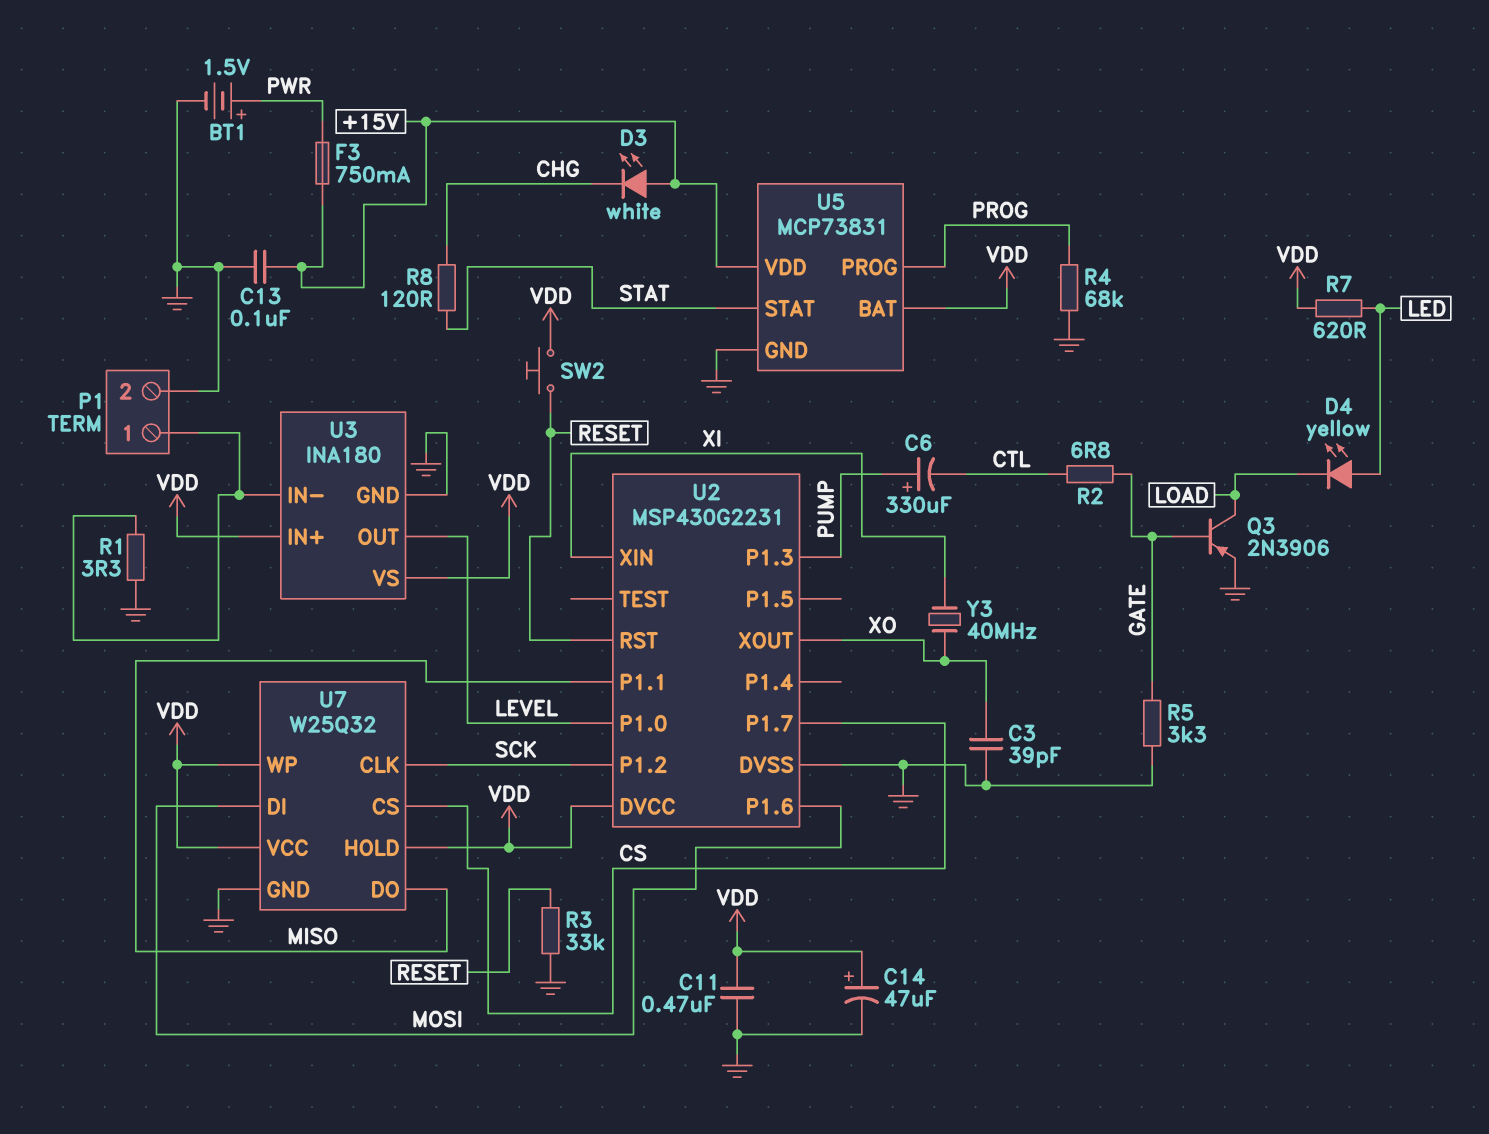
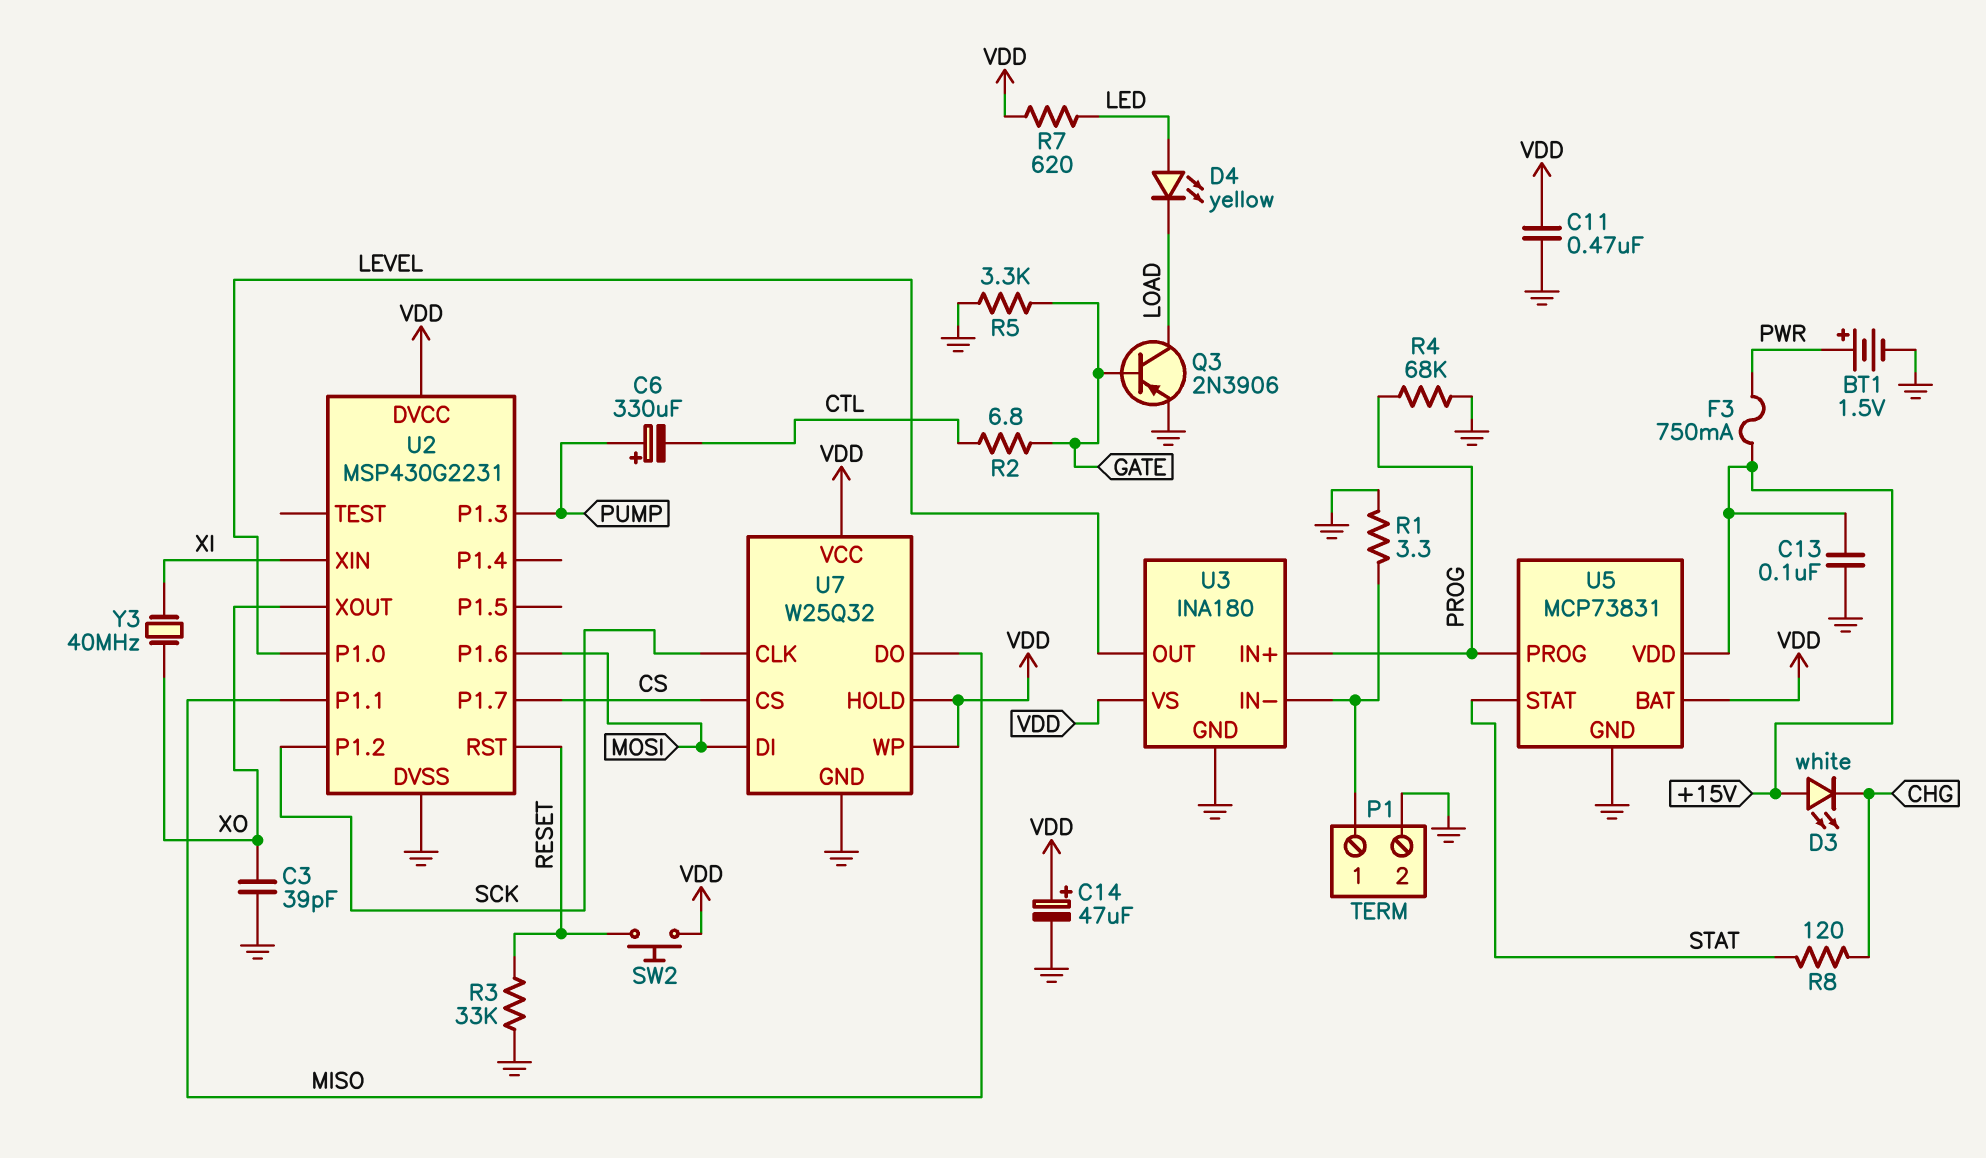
U3 pin IN+: VDD -> PROG

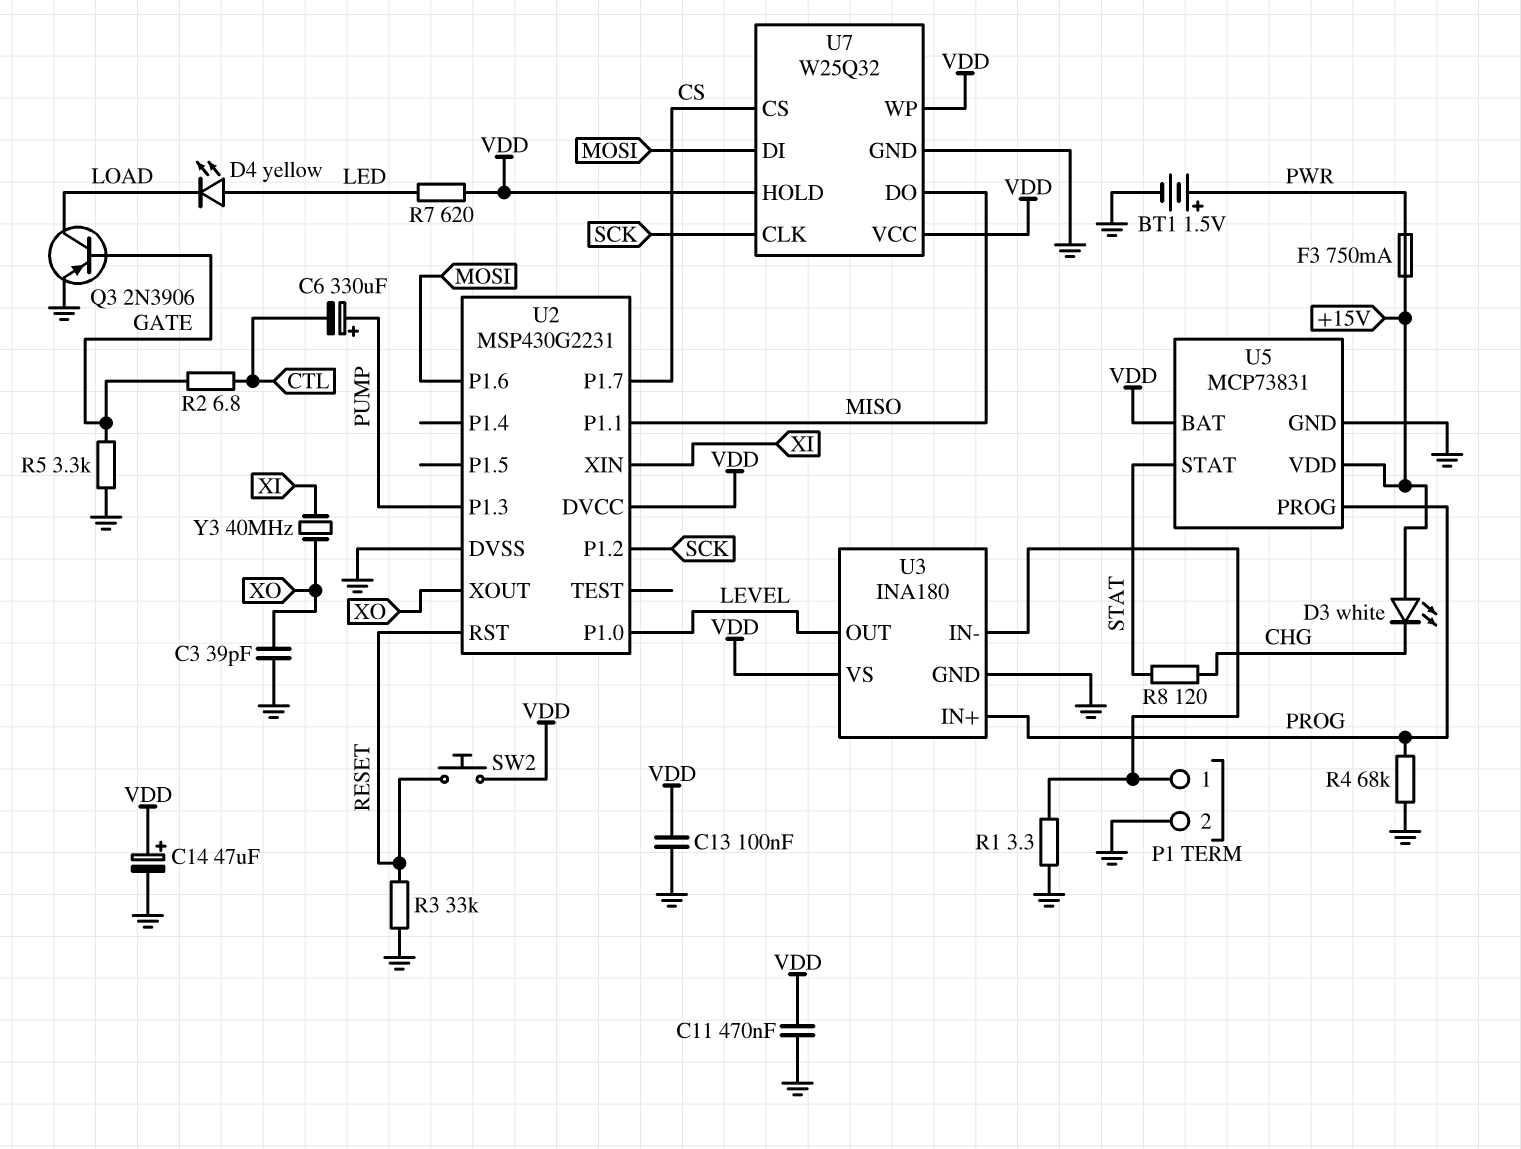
C13: 100nF (+15V, GND) -> 100nF (GND, VDD)

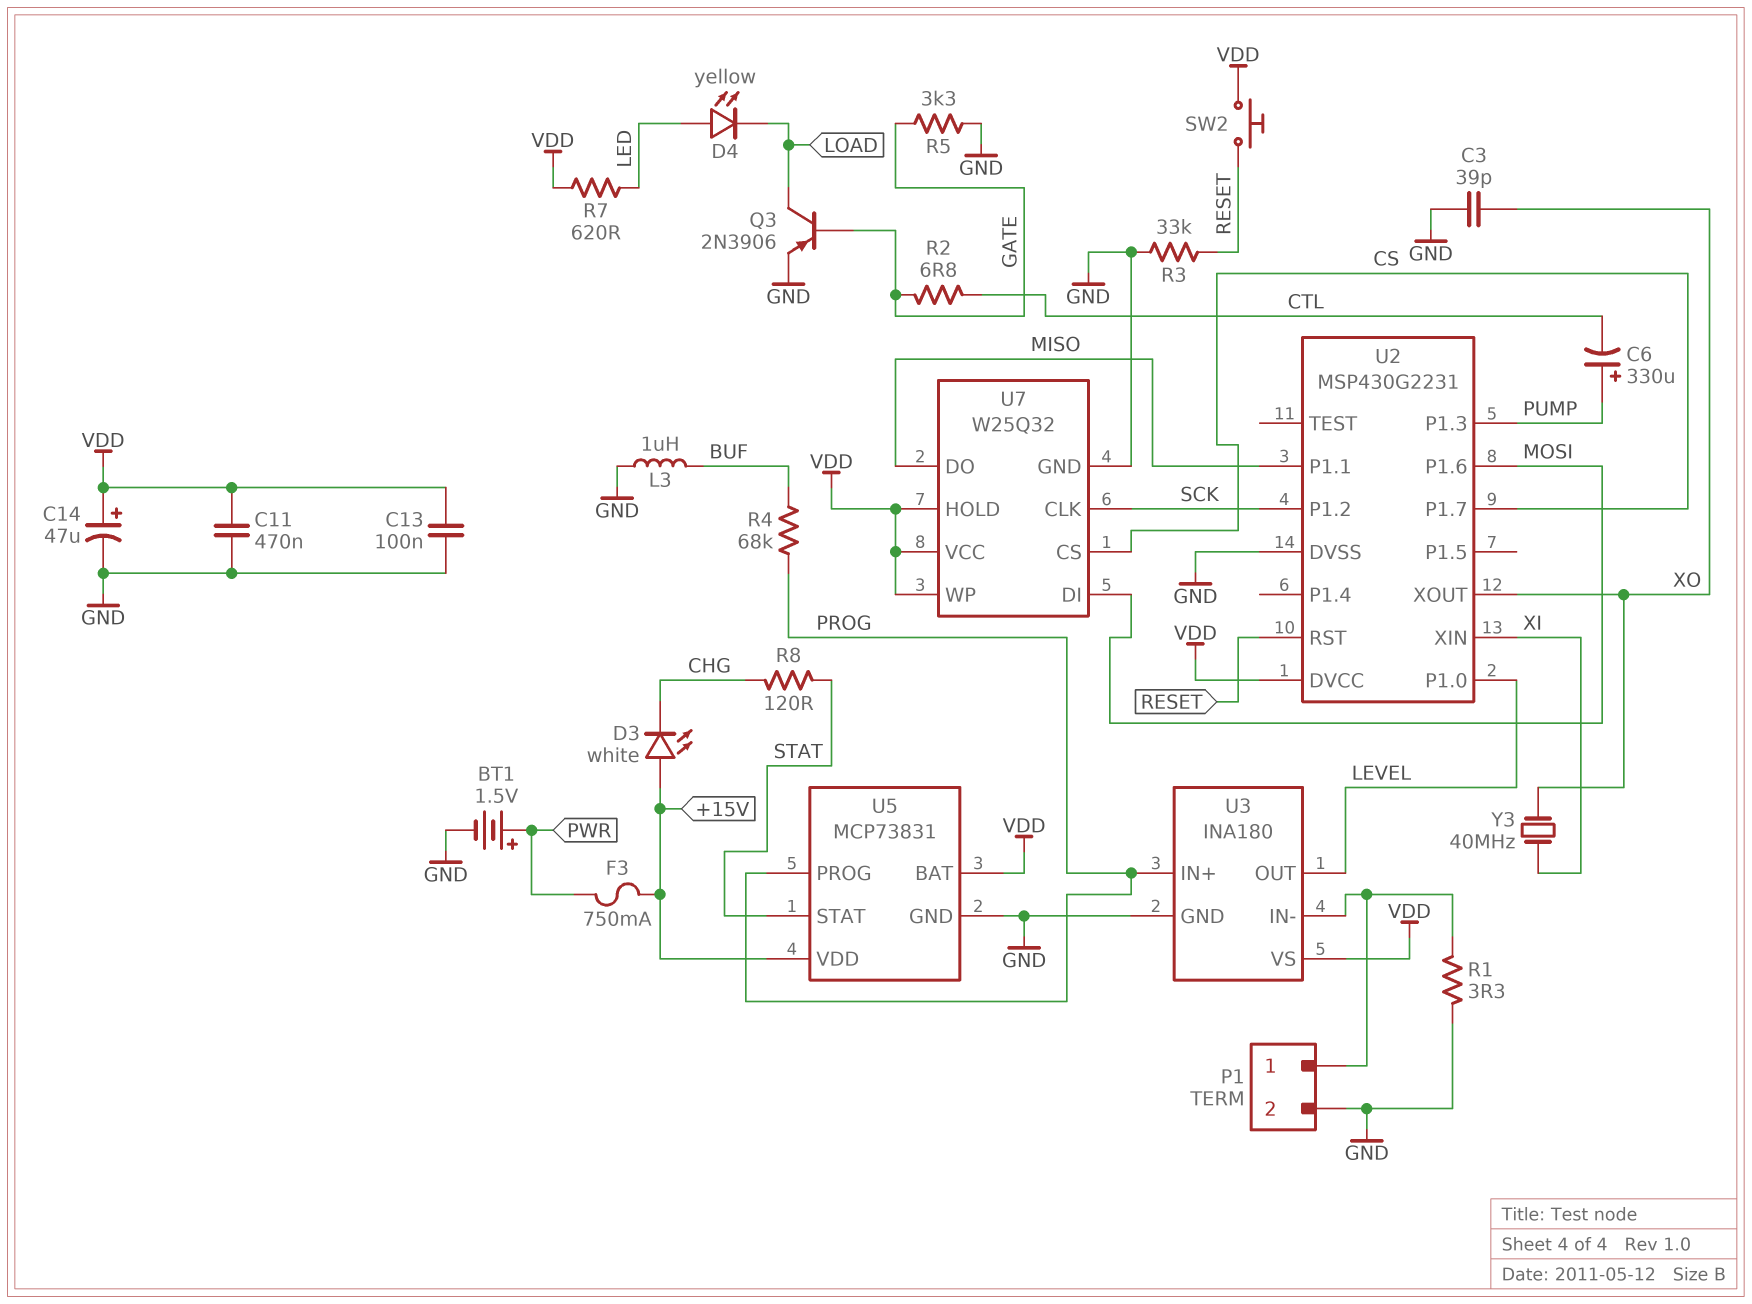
L3: none -> 1uH (BUF, GND)
R4: 68k (GND, PROG) -> 68k (BUF, PROG)

